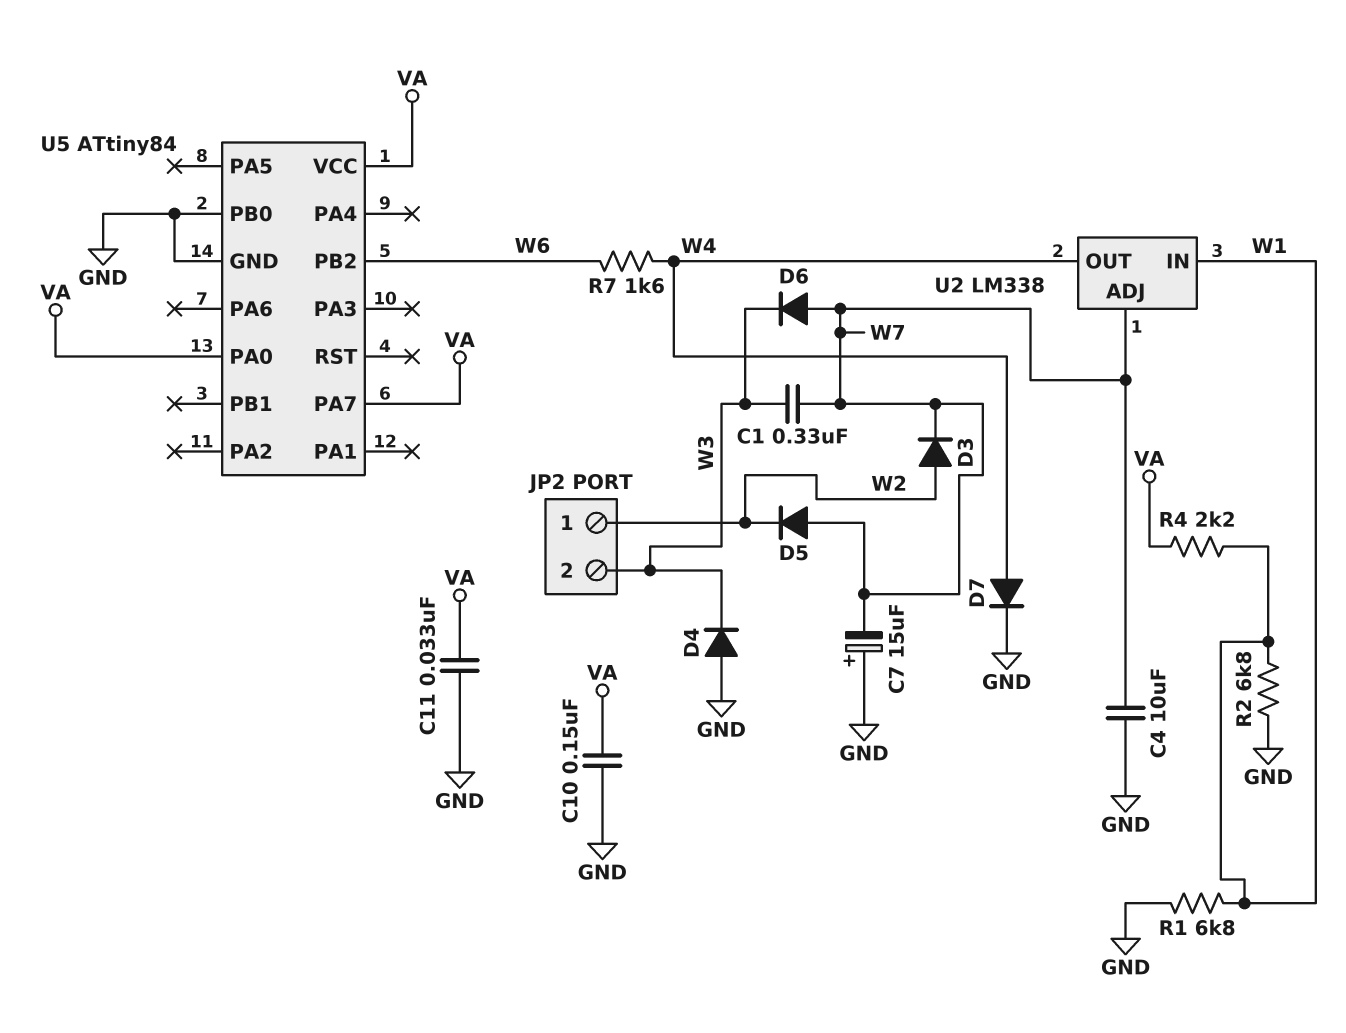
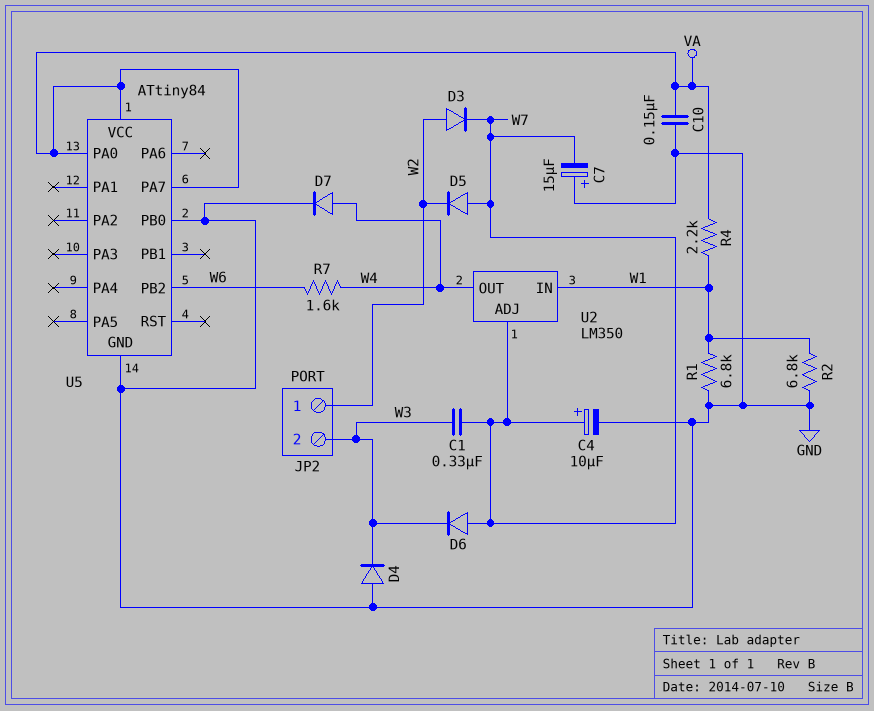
C4: 10uF (GND, W7) -> 10uF (plus W7, minus GND)
C11: 33nF (GND, VA) -> none
U2: LM338 -> LM350

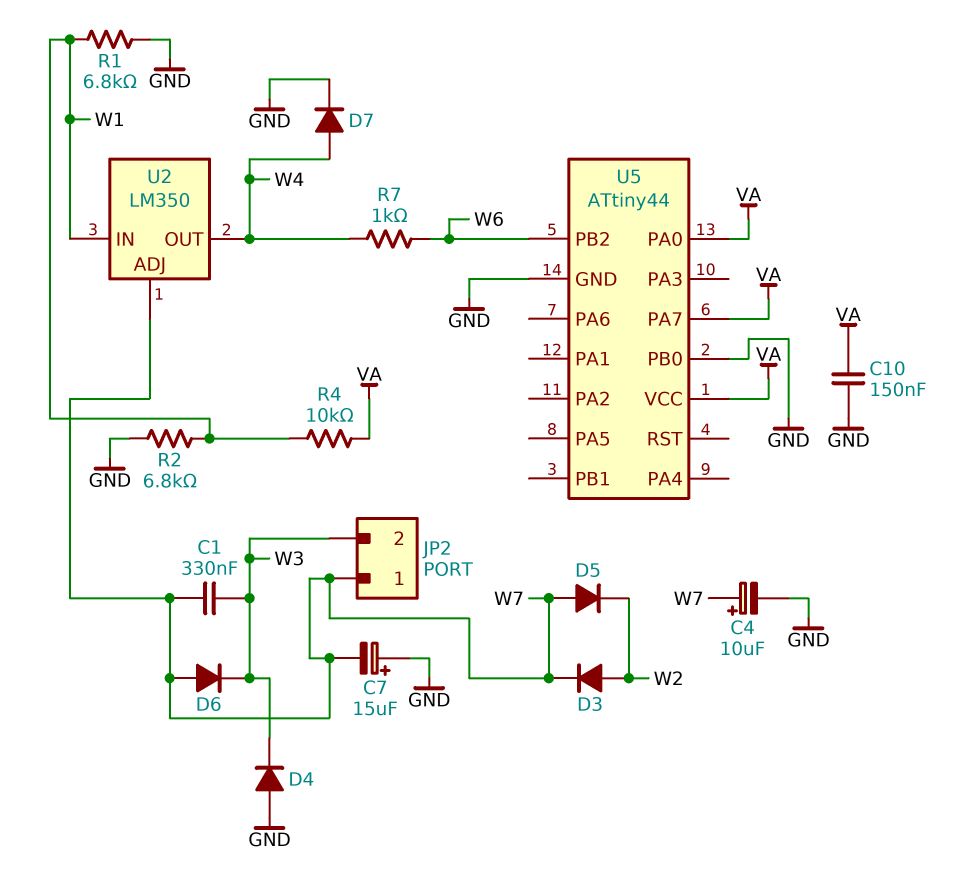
JP2 pin 1: W2 -> W7
R4: 2.2k (VA, W1) -> 10k (VA, W1)
R7: 1.6k (W4, W6) -> 1k (W4, W6)
U5: ATtiny84 -> ATtiny44

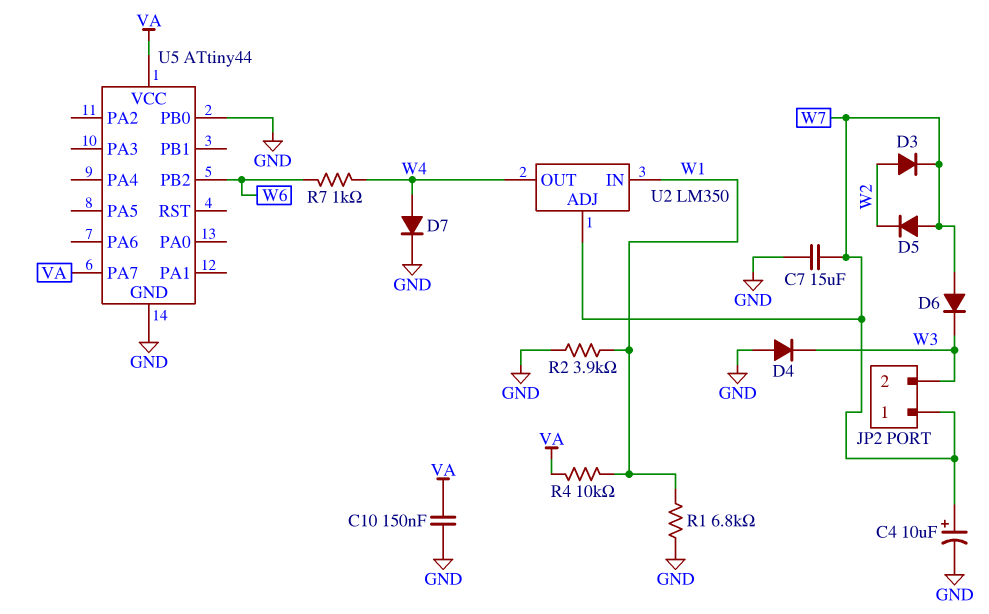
C1: 330nF (W3, W7) -> none
C7: 15uF (plus GND, minus W7) -> 15uF (GND, W7)
R2: 6.8k (GND, W1) -> 3.9k (GND, W1)
U5 pin PA0: VA -> none

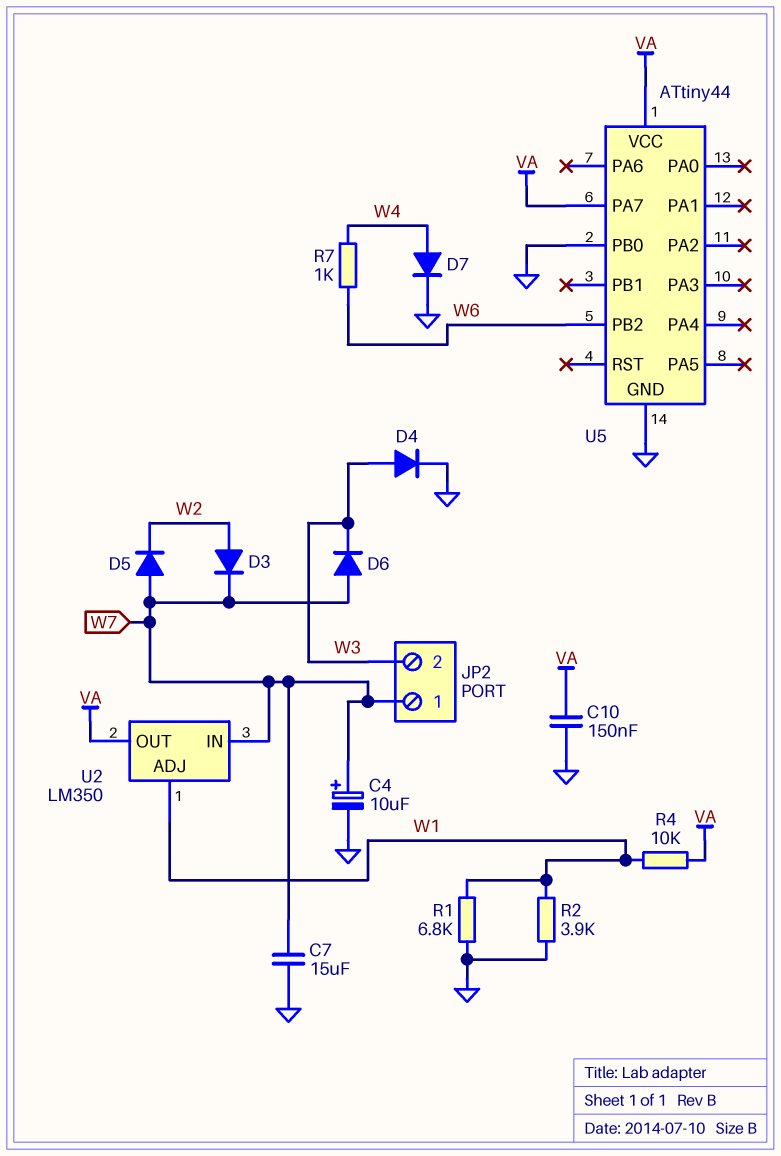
D4: diode (A GND, K W3) -> diode (A W3, K GND)
U2 pin ADJ: W7 -> W1
U2 pin IN: W1 -> W7
U2 pin OUT: W4 -> VA

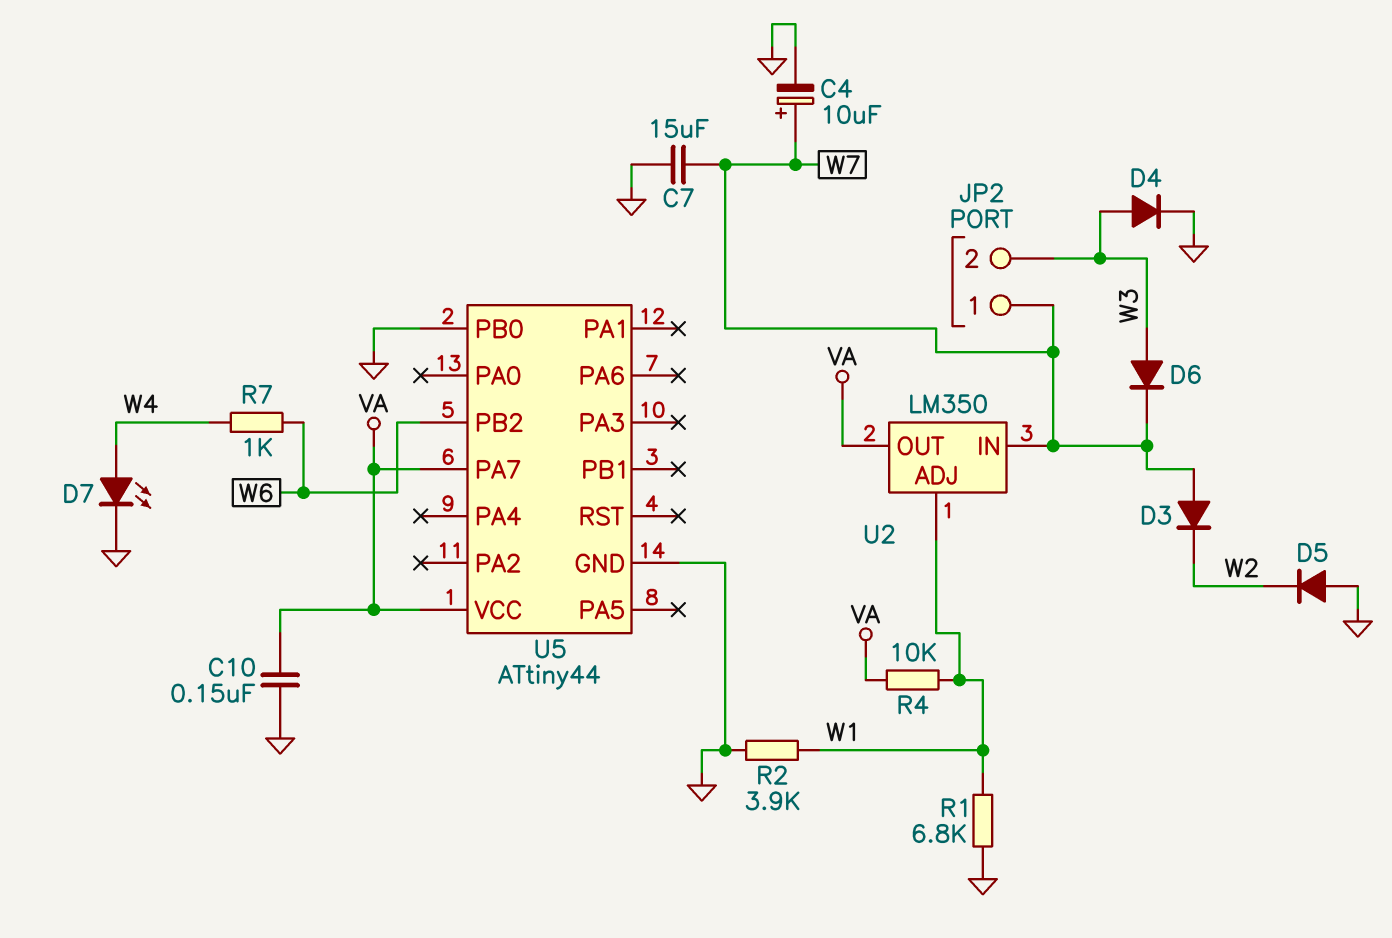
D3: diode (A W2, K W7) -> diode (A W7, K W2)
D5: diode (A W7, K W2) -> diode (A GND, K W2)
D6: diode (A W7, K W3) -> diode (A W3, K W7)
D7: diode (A W4, K GND) -> LED (A W4, K GND)

